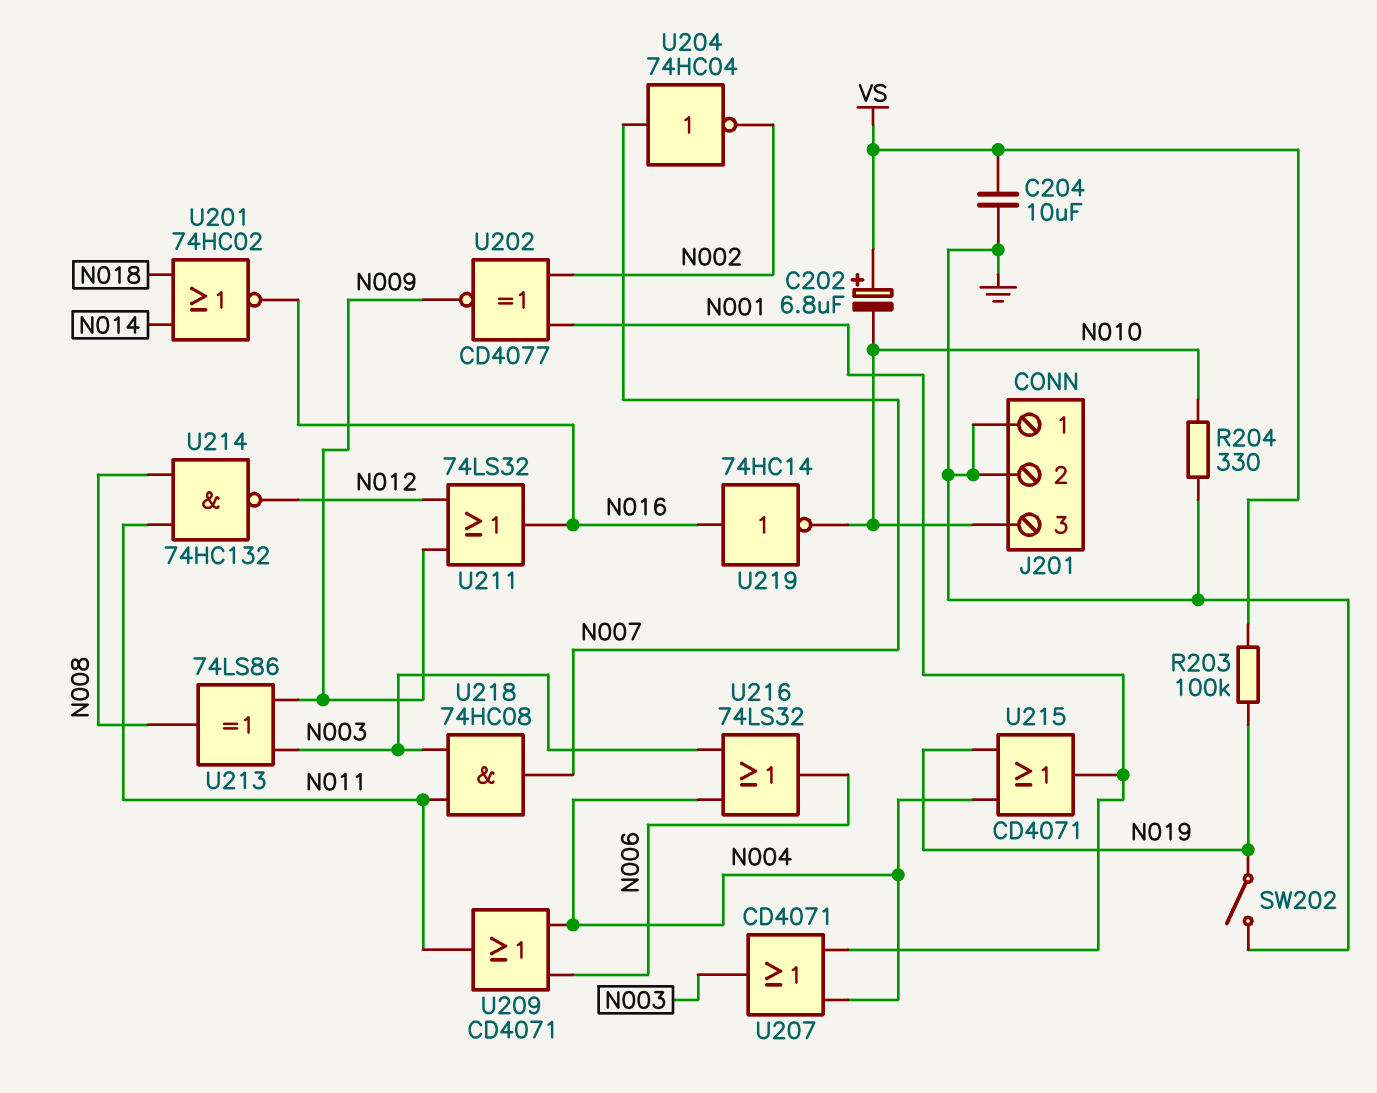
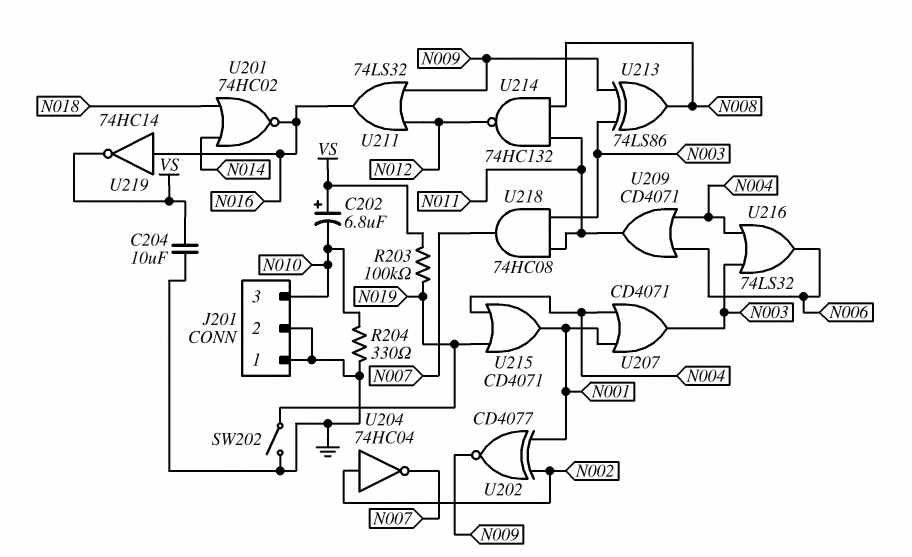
U204: NOT 74HC04 (in N007, out N002) -> NOT 74HC04 (in N002, out N007)
U219: NOT 74HC14 (in N016, out N010) -> NOT 74HC14 (in N016, out VS)

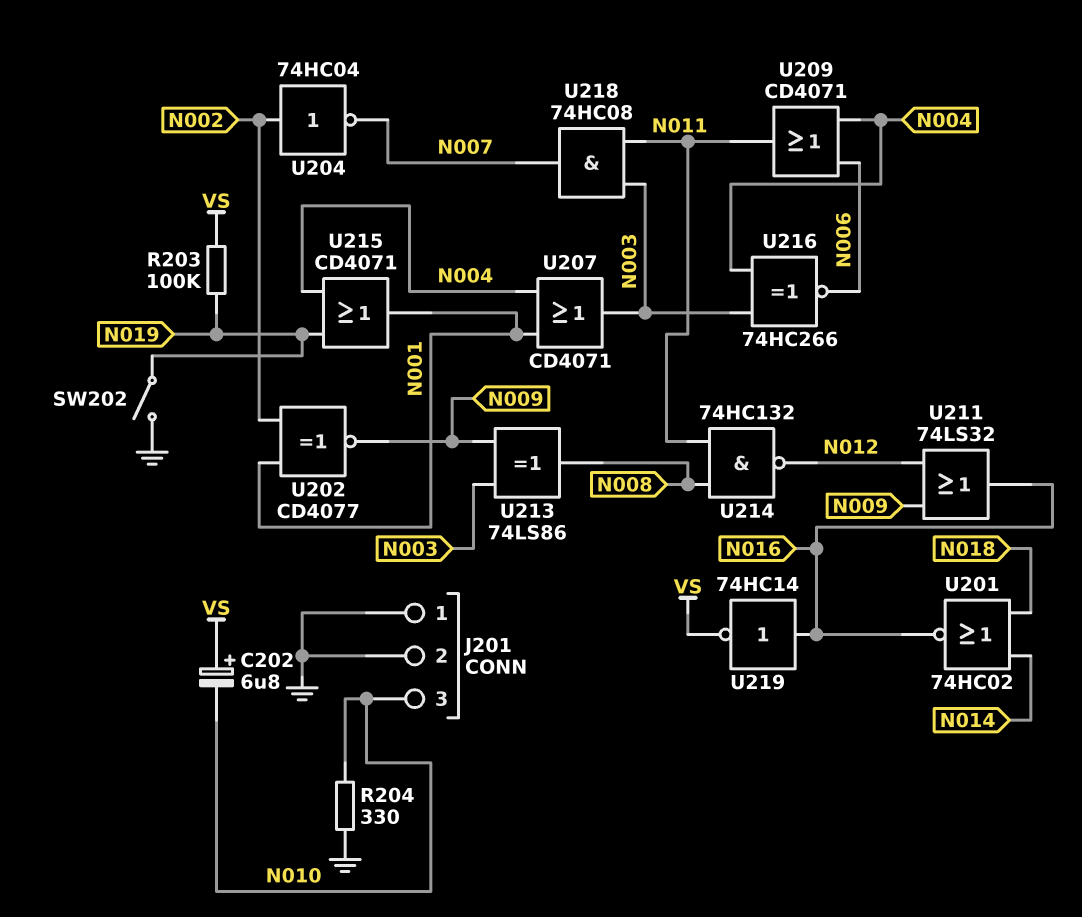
C204: 10uF (GND, VS) -> none
U216: OR 74LS32 (in N003, in N004, out N006) -> XNOR 74HC266 (in N003, in N004, out N006)

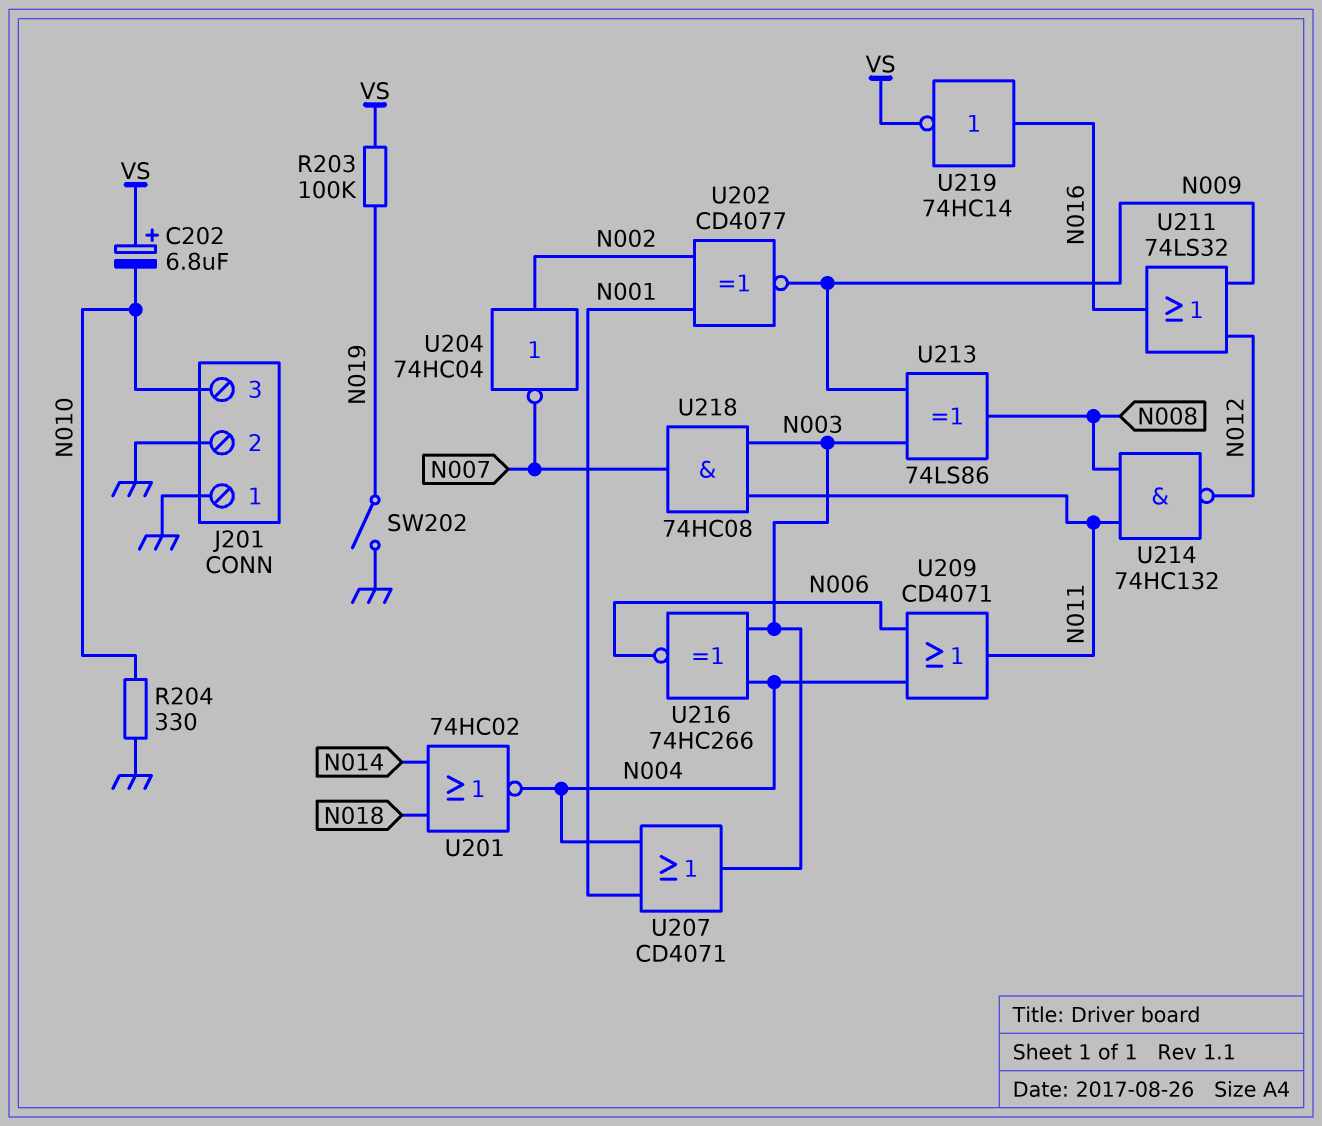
U201: NOR 74HC02 (in N014, in N018, out N016) -> NOR 74HC02 (in N014, in N018, out N004)
U215: OR CD4071 (in N004, in N019, out N001) -> none

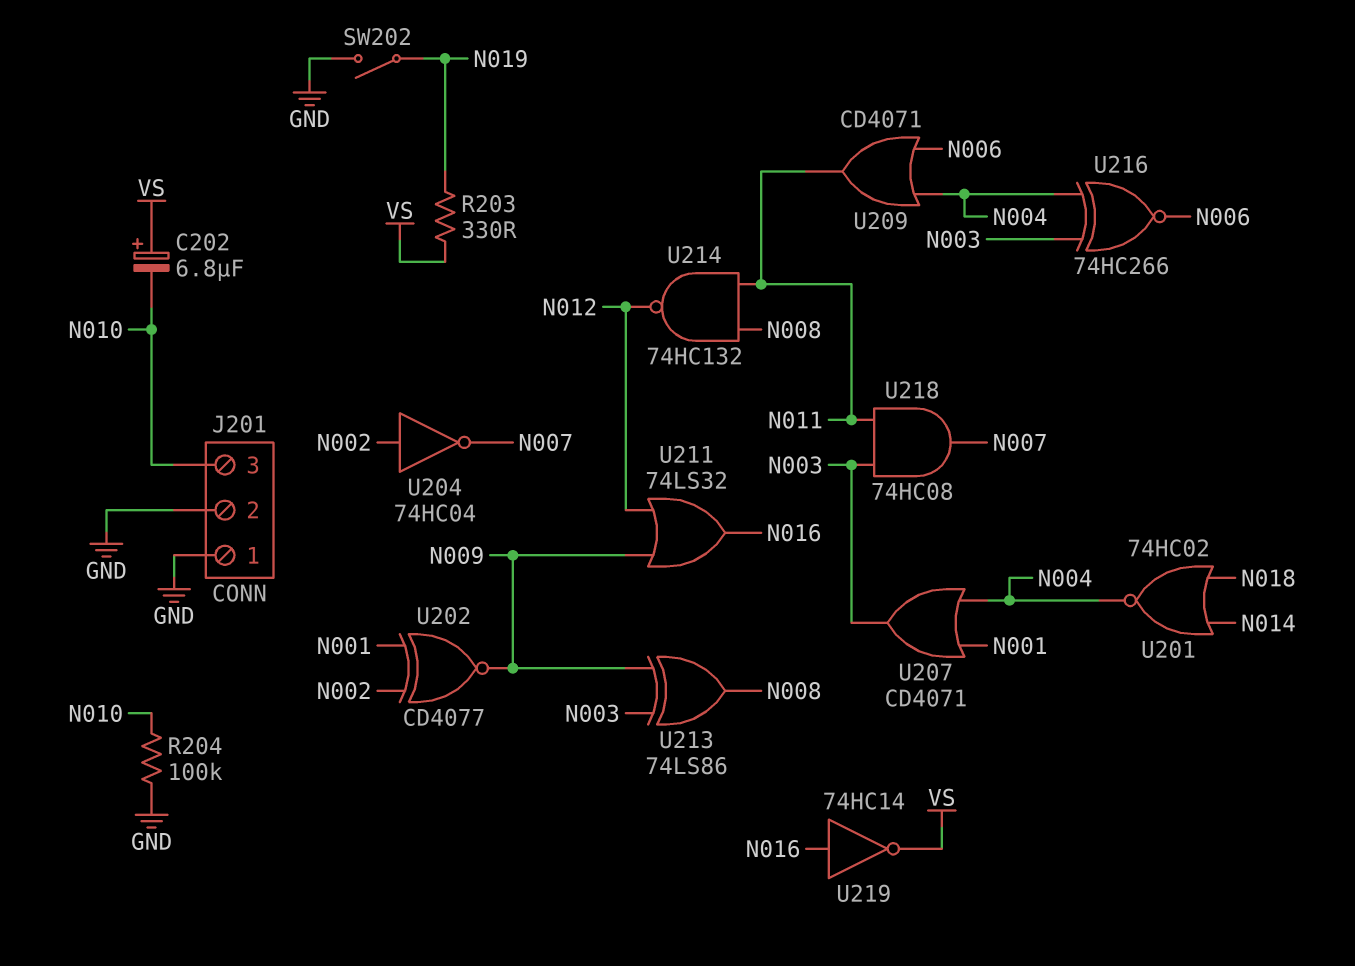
R203: 100k (N019, VS) -> 330 (N019, VS)
R204: 330 (GND, N010) -> 100k (GND, N010)

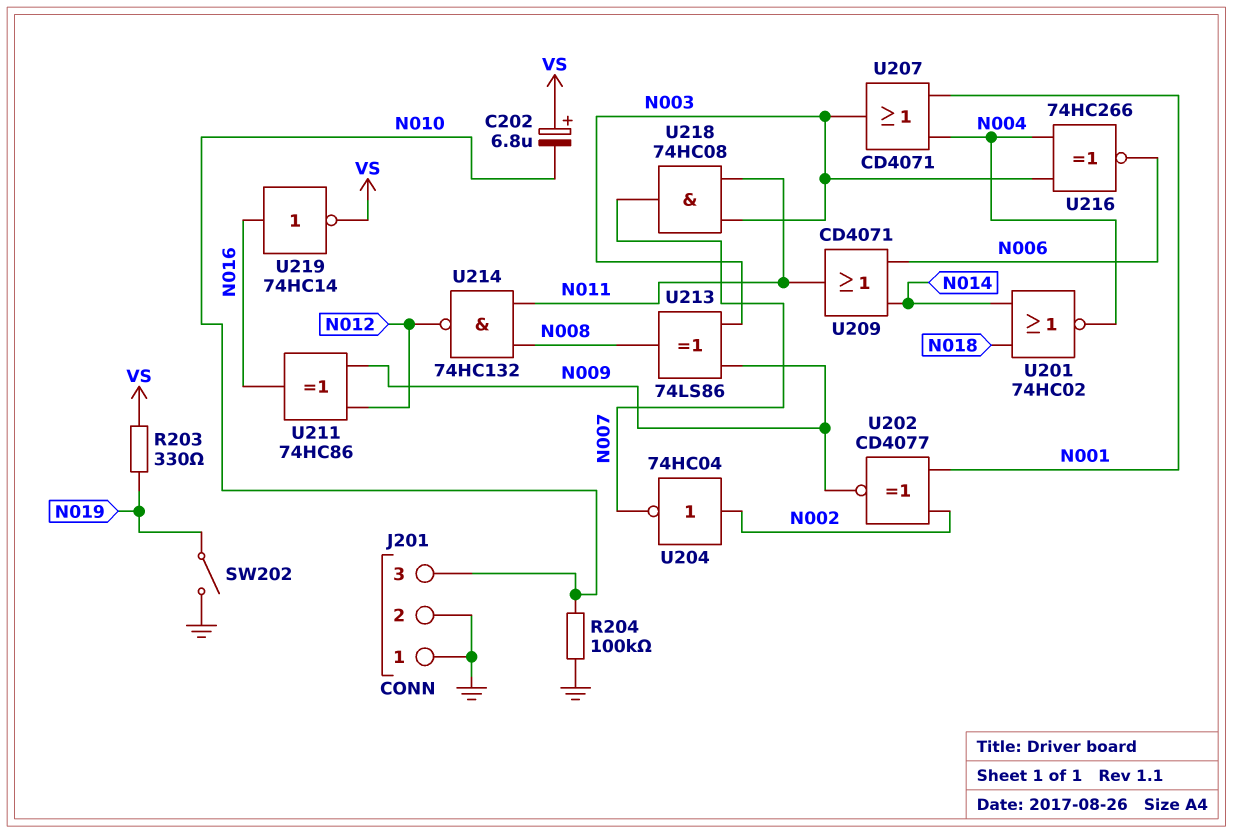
U209: OR CD4071 (in N004, in N006, out N011) -> OR CD4071 (in N006, in N014, out N011)
U211: OR 74LS32 (in N009, in N012, out N016) -> XOR 74HC86 (in N009, in N012, out N016)

